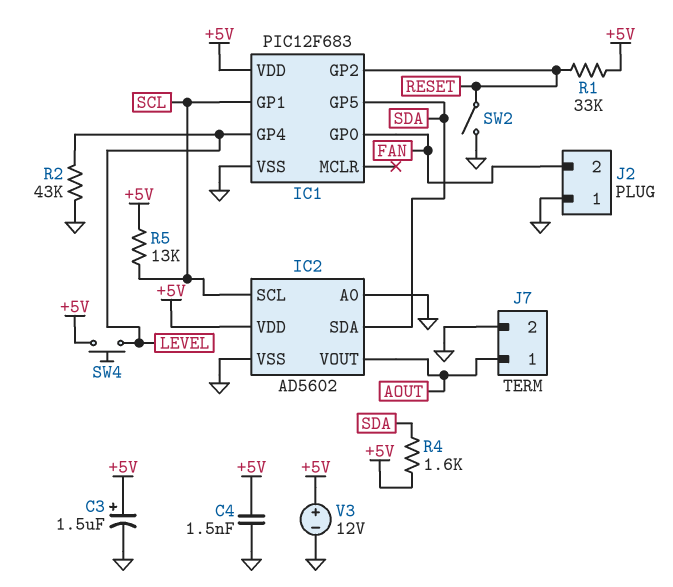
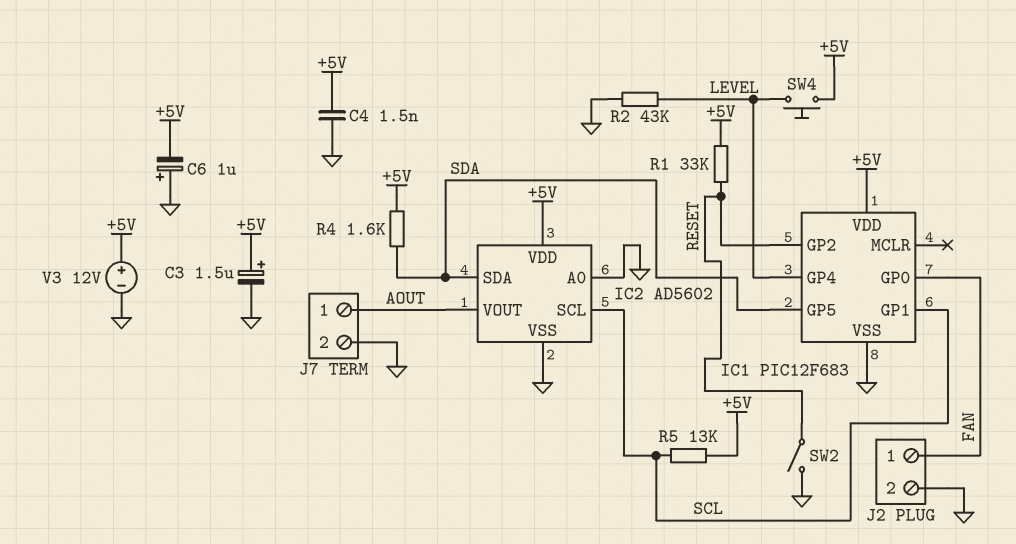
C6: none -> 1uF (plus GND, minus +5V)
J2 pin 1: GND -> FAN
J2 pin 2: FAN -> GND

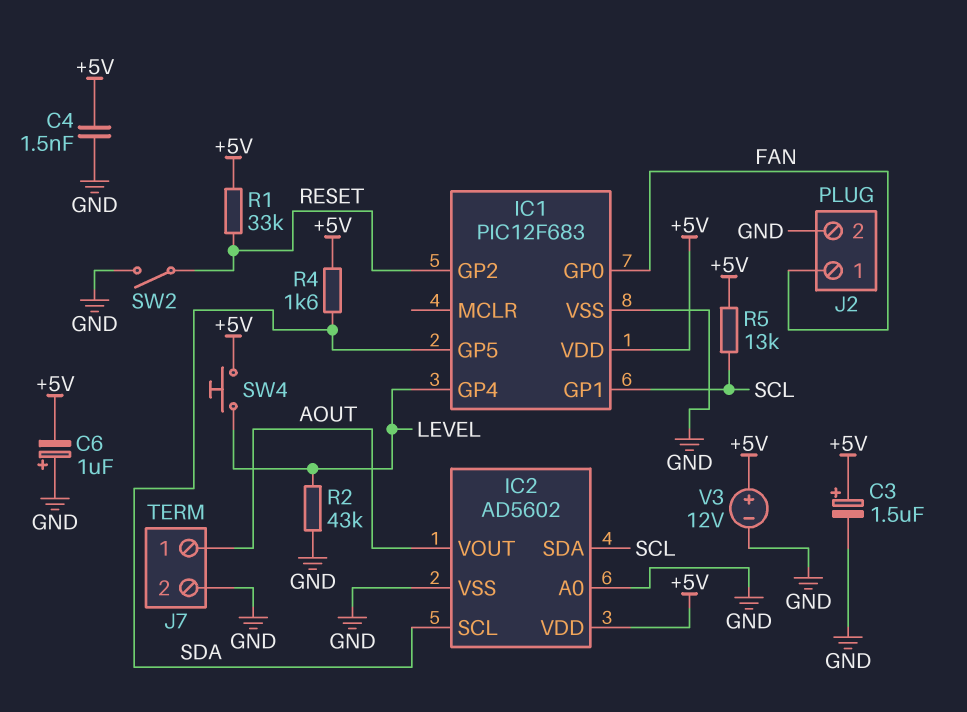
IC2 pin SCL: SCL -> SDA
IC2 pin SDA: SDA -> SCL

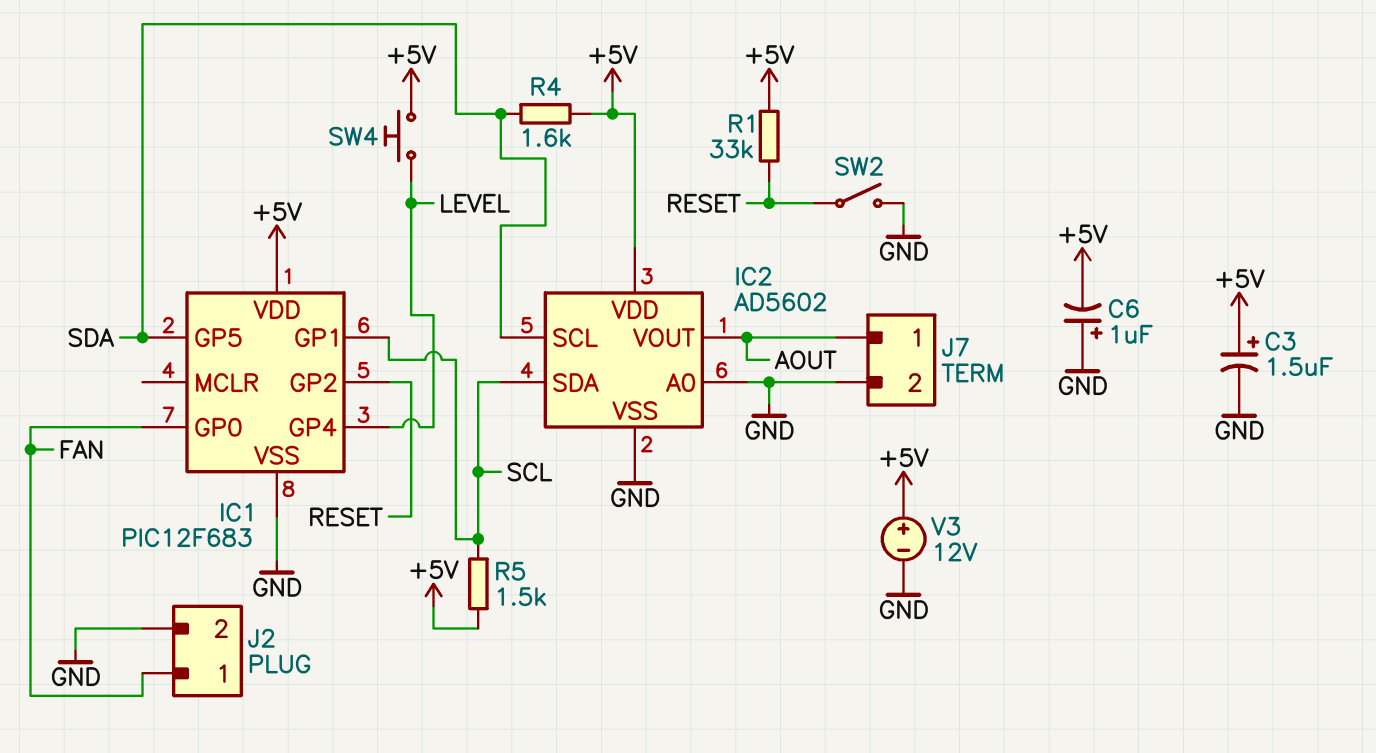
C4: 1.5nF (+5V, GND) -> none
R2: 43k (GND, LEVEL) -> none
R5: 13k (+5V, SCL) -> 1.5k (+5V, SCL)

